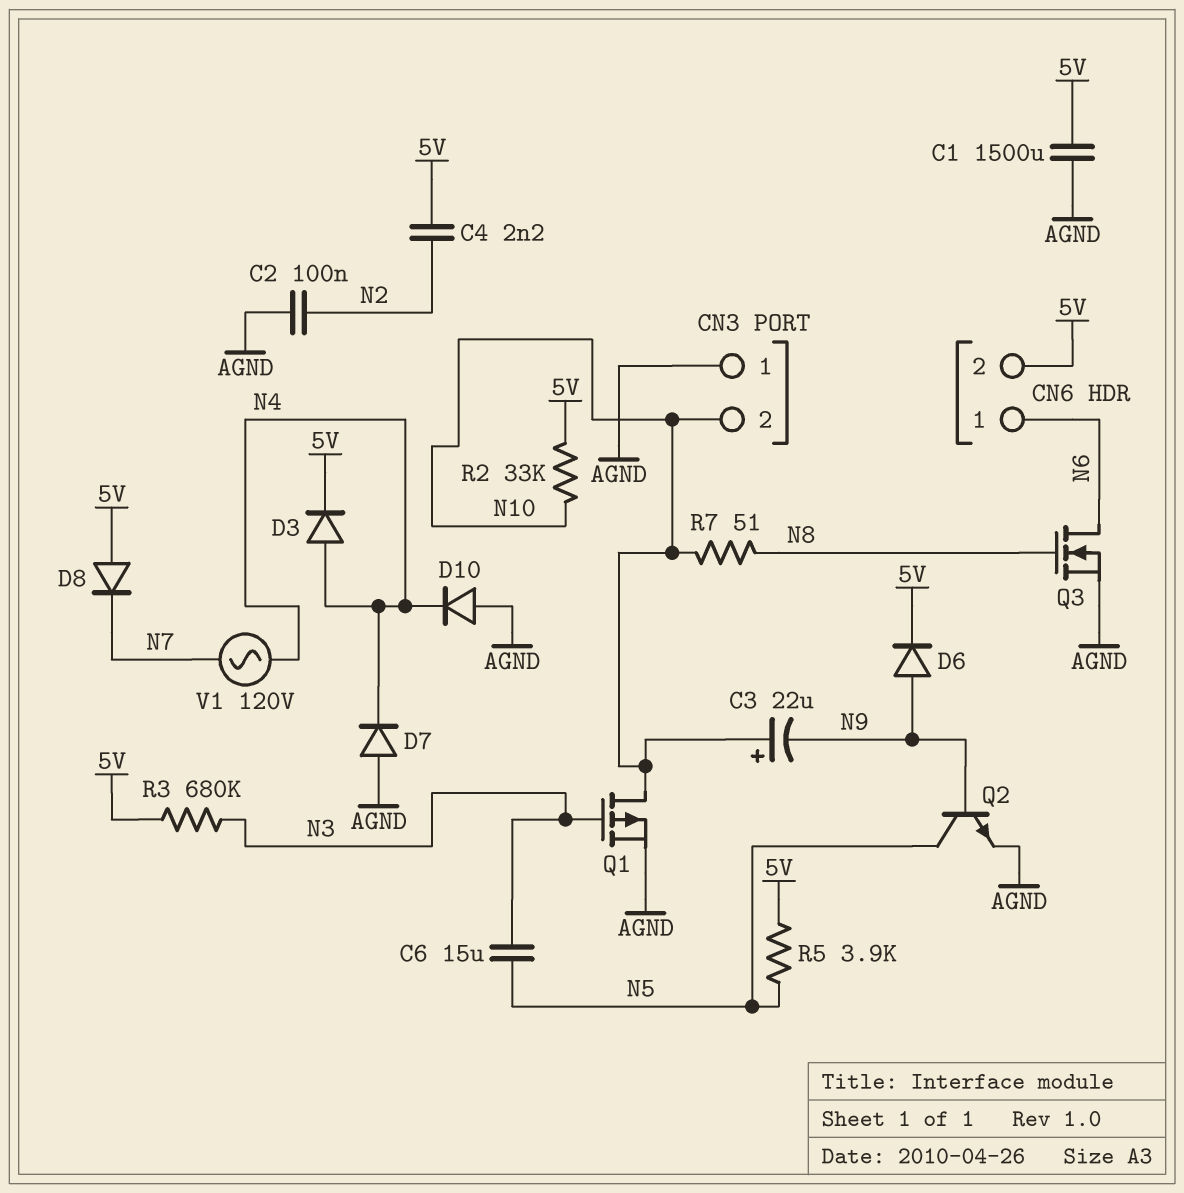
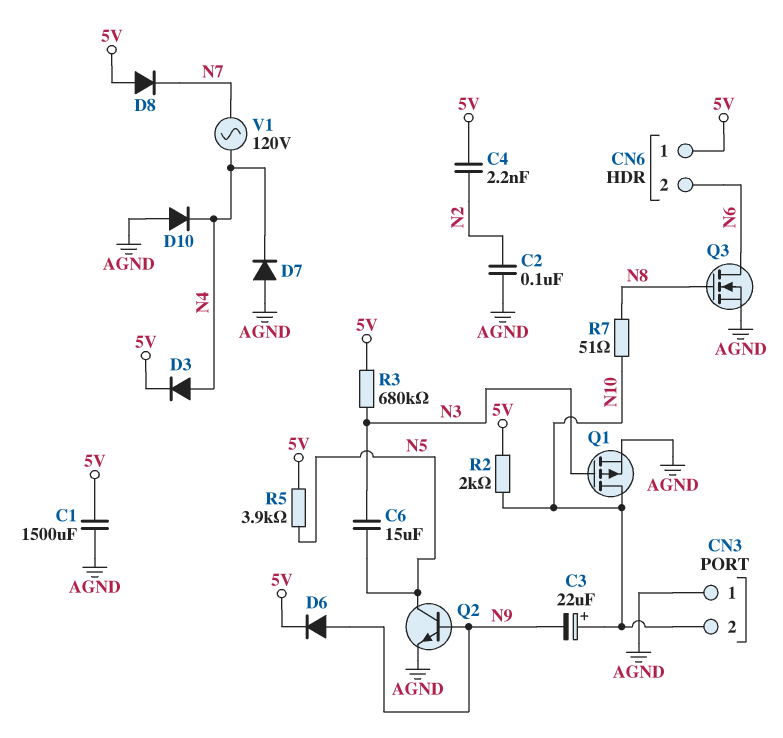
CN6 pin 1: N6 -> 5V
CN6 pin 2: 5V -> N6
R2: 33k (5V, N10) -> 2k (5V, N10)

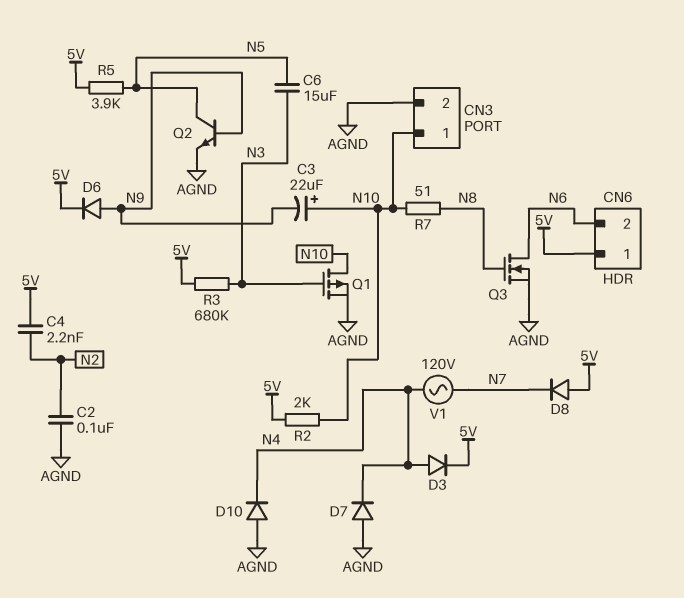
C1: 1500uF (5V, AGND) -> none
CN3 pin 1: AGND -> N10
CN3 pin 2: N10 -> AGND

